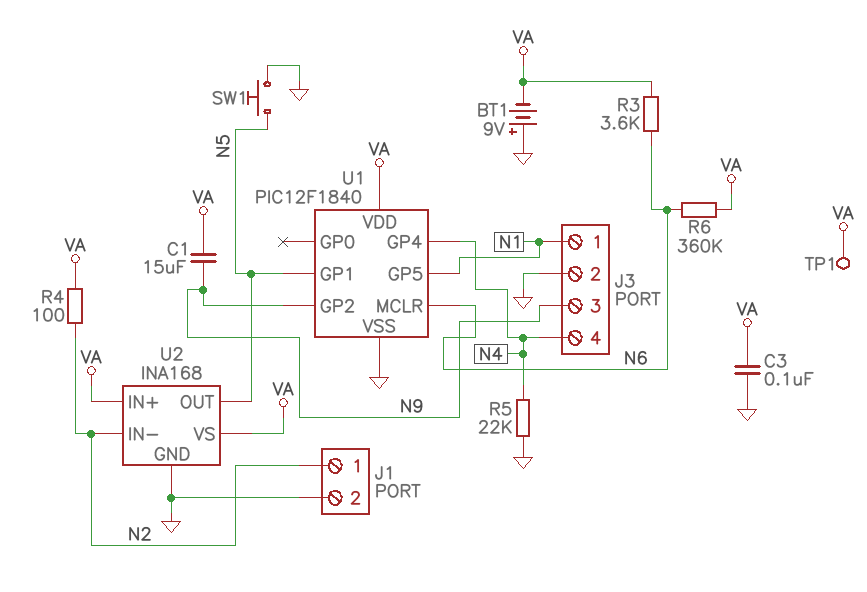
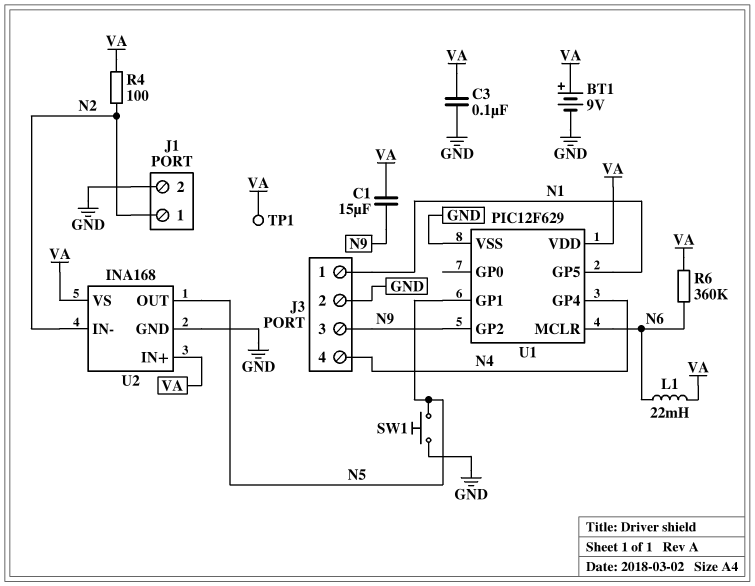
BT1: 9V (plus GND, minus VA) -> 9V (plus VA, minus GND)
L1: none -> 22mH (N6, VA)
R3: 3.6k (N6, VA) -> none
R5: 22k (GND, N4) -> none
U1: PIC12F1840 -> PIC12F629

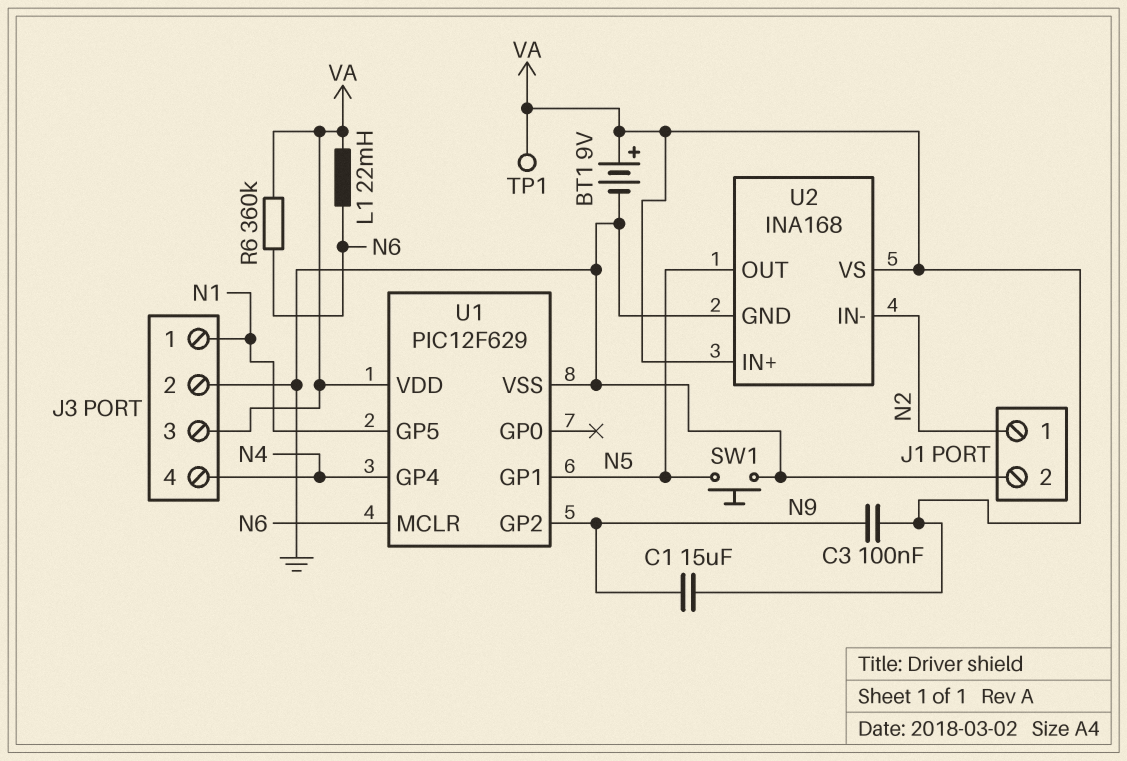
C3: 100nF (GND, VA) -> 100nF (N9, VA)
J3 pin 3: N9 -> VA
R4: 100 (N2, VA) -> none

